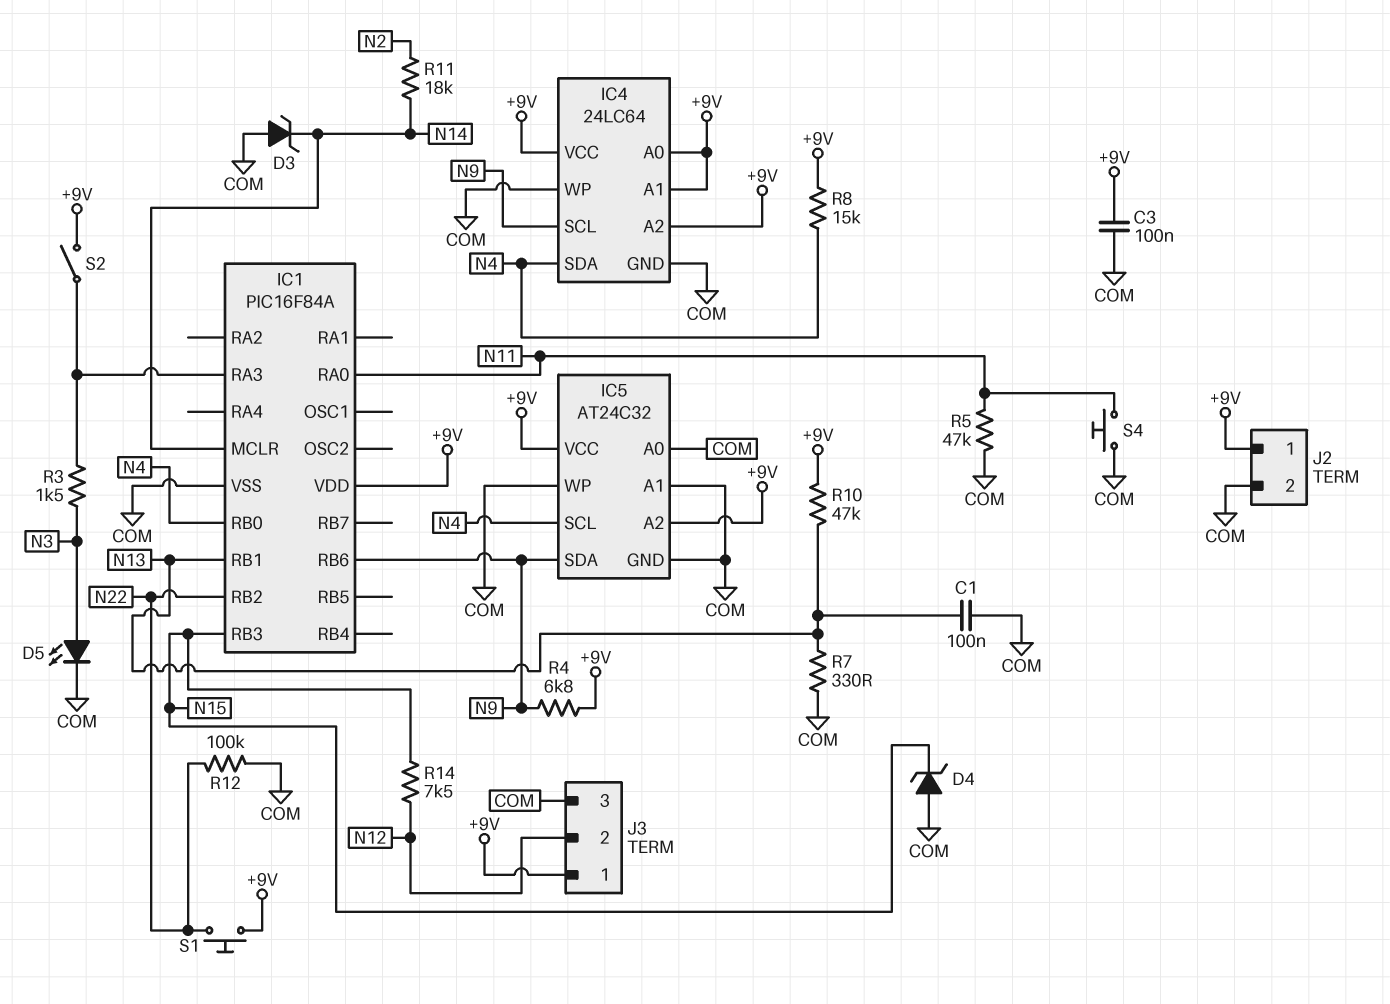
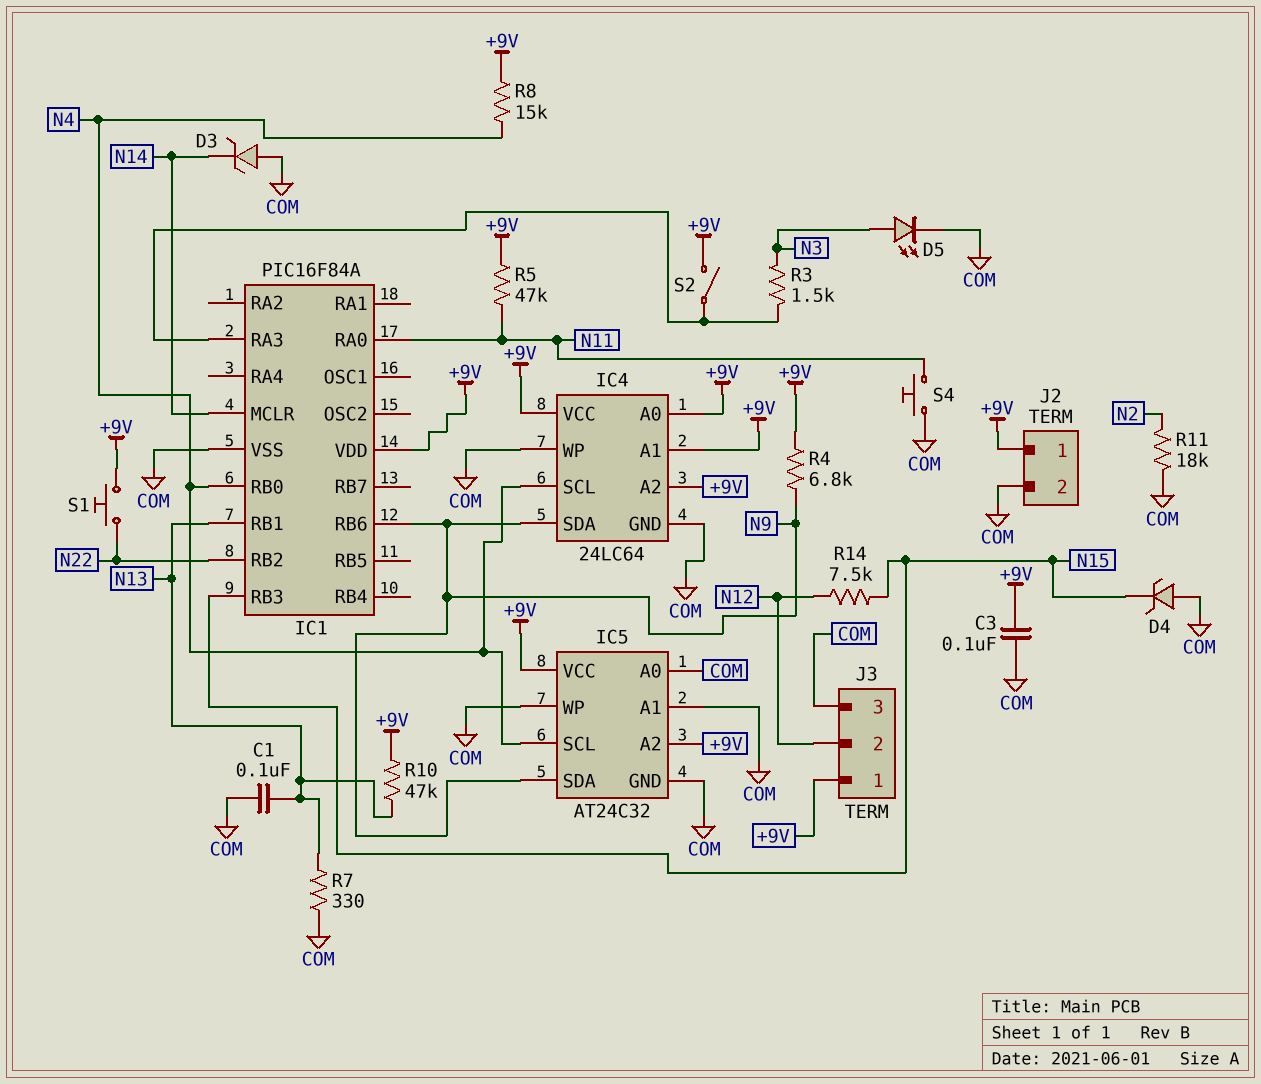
IC4 pin SCL: N9 -> N4
IC4 pin SDA: N4 -> N9
R5: 47k (COM, N11) -> 47k (+9V, N11)
R11: 18k (N2, N14) -> 18k (COM, N2)
R12: 100k (COM, N22) -> none

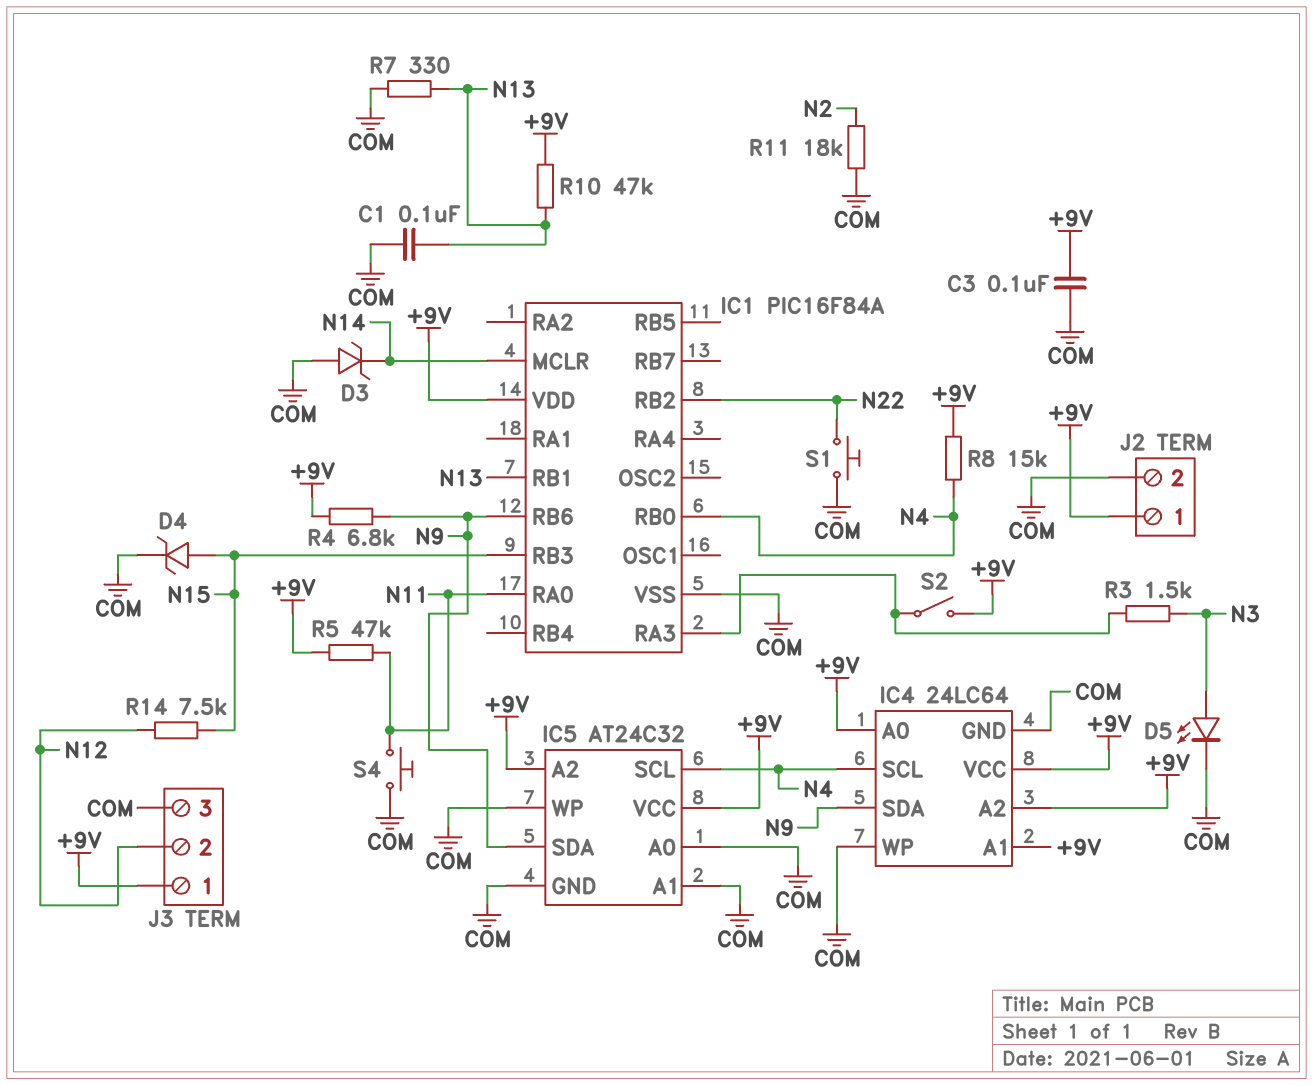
D4: zener (A COM, K N15) -> zener (A N15, K COM)
S1: button (+9V, N22) -> button (COM, N22)

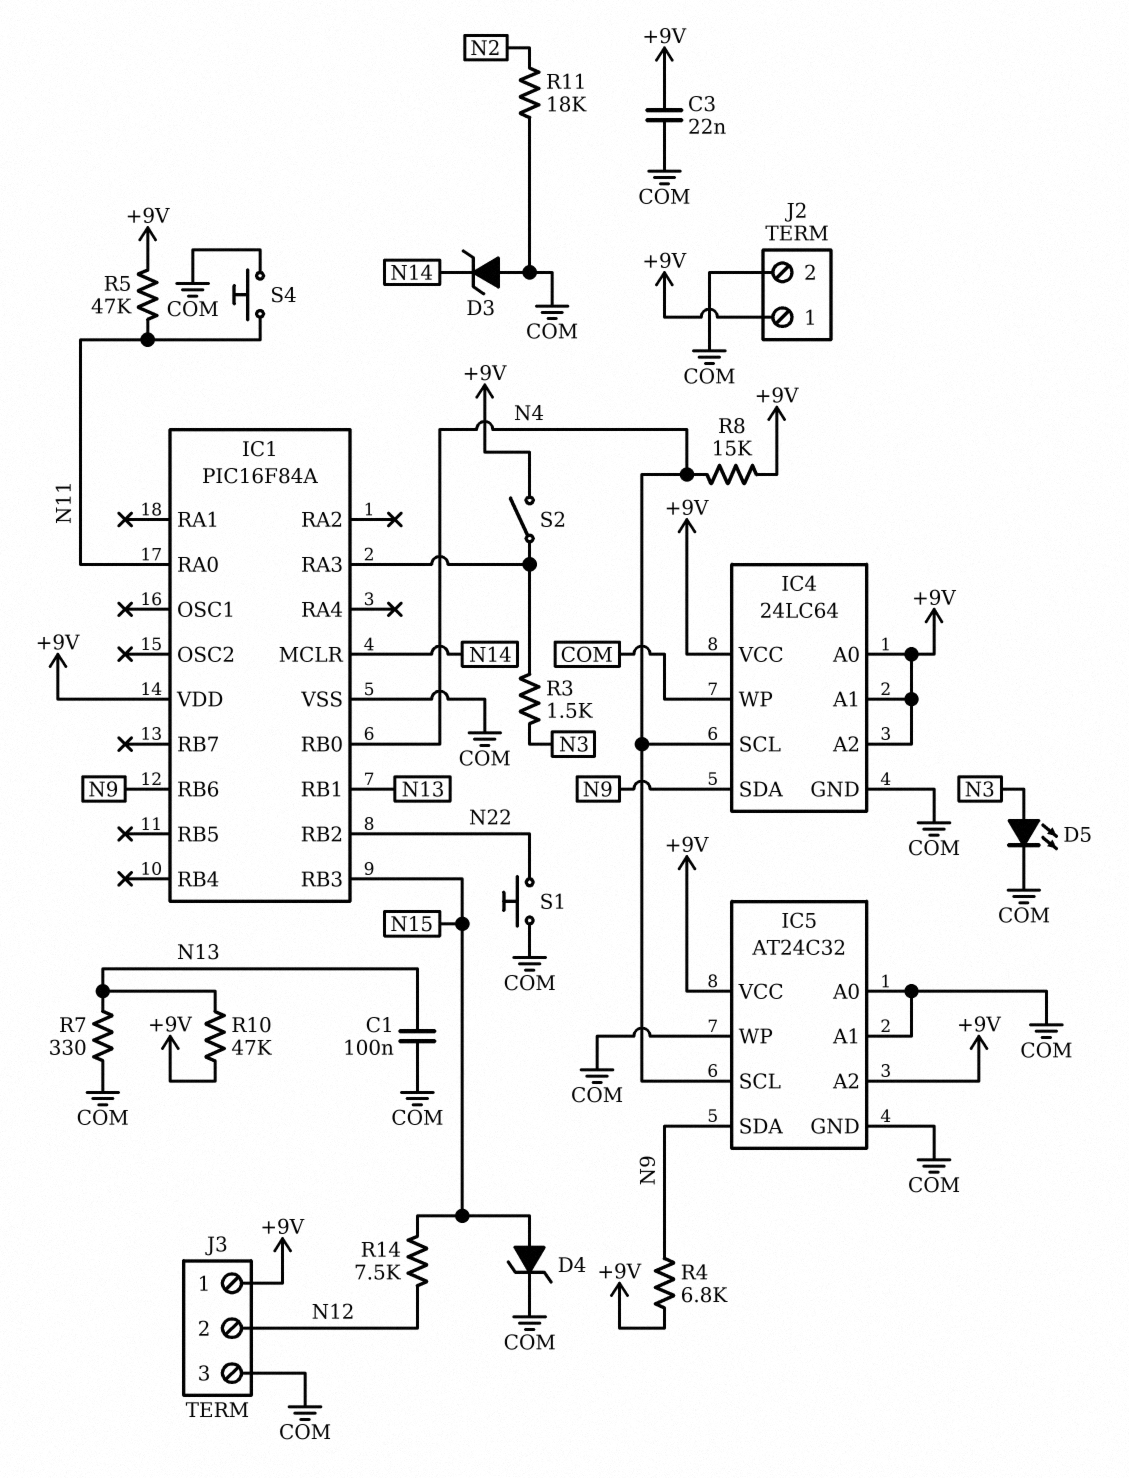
C3: 100nF (+9V, COM) -> 22nF (+9V, COM)

